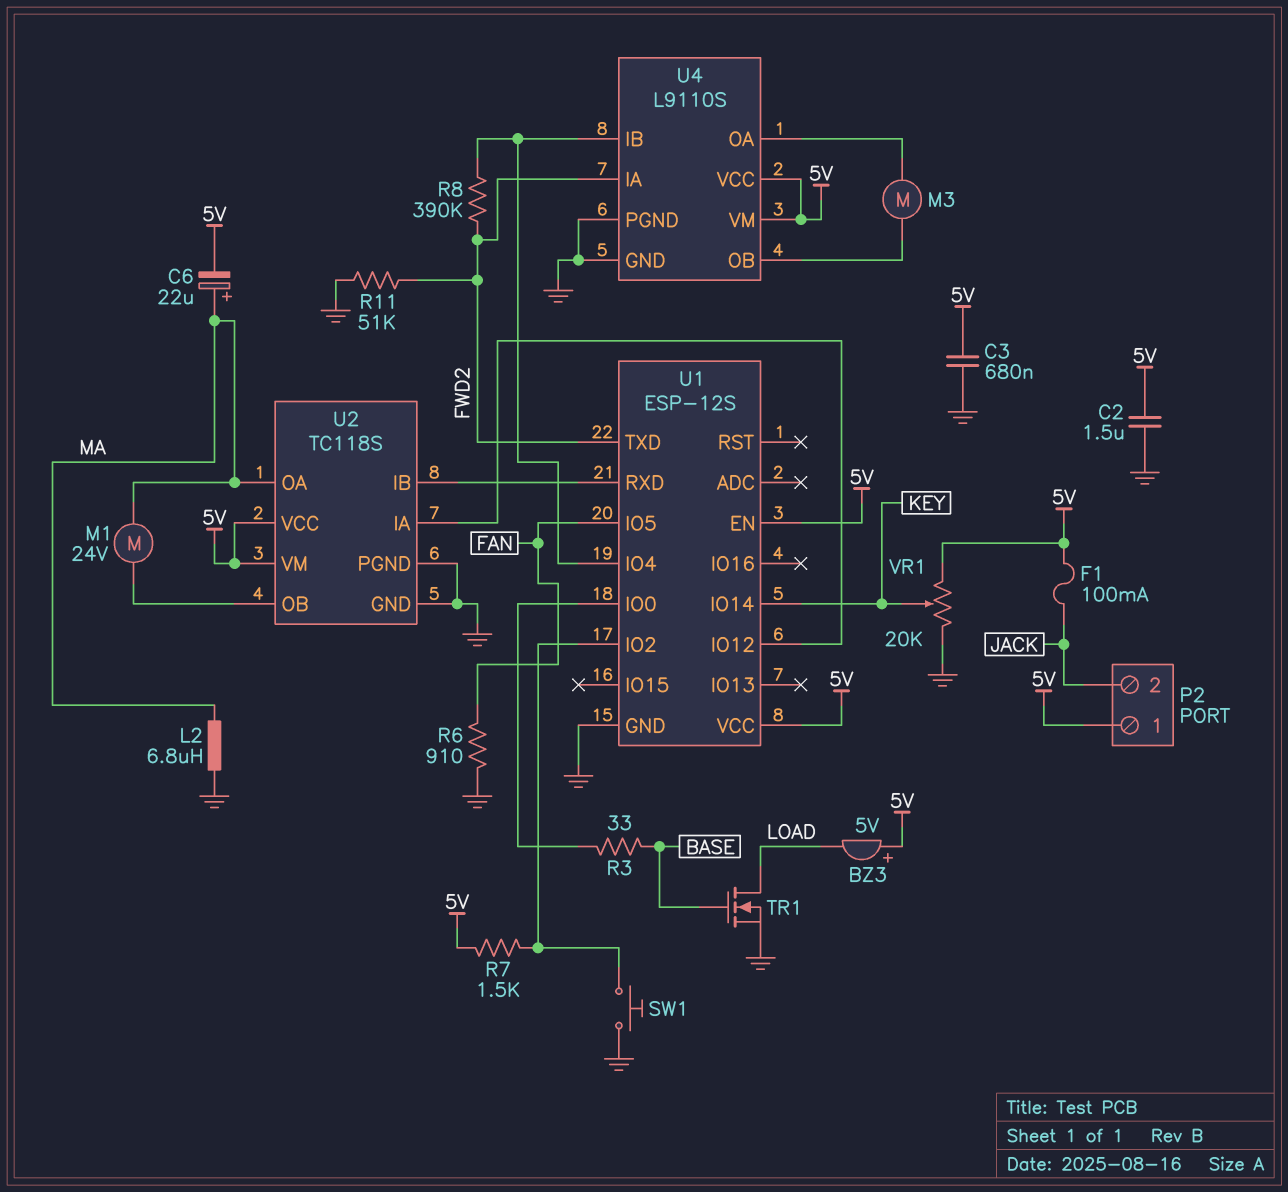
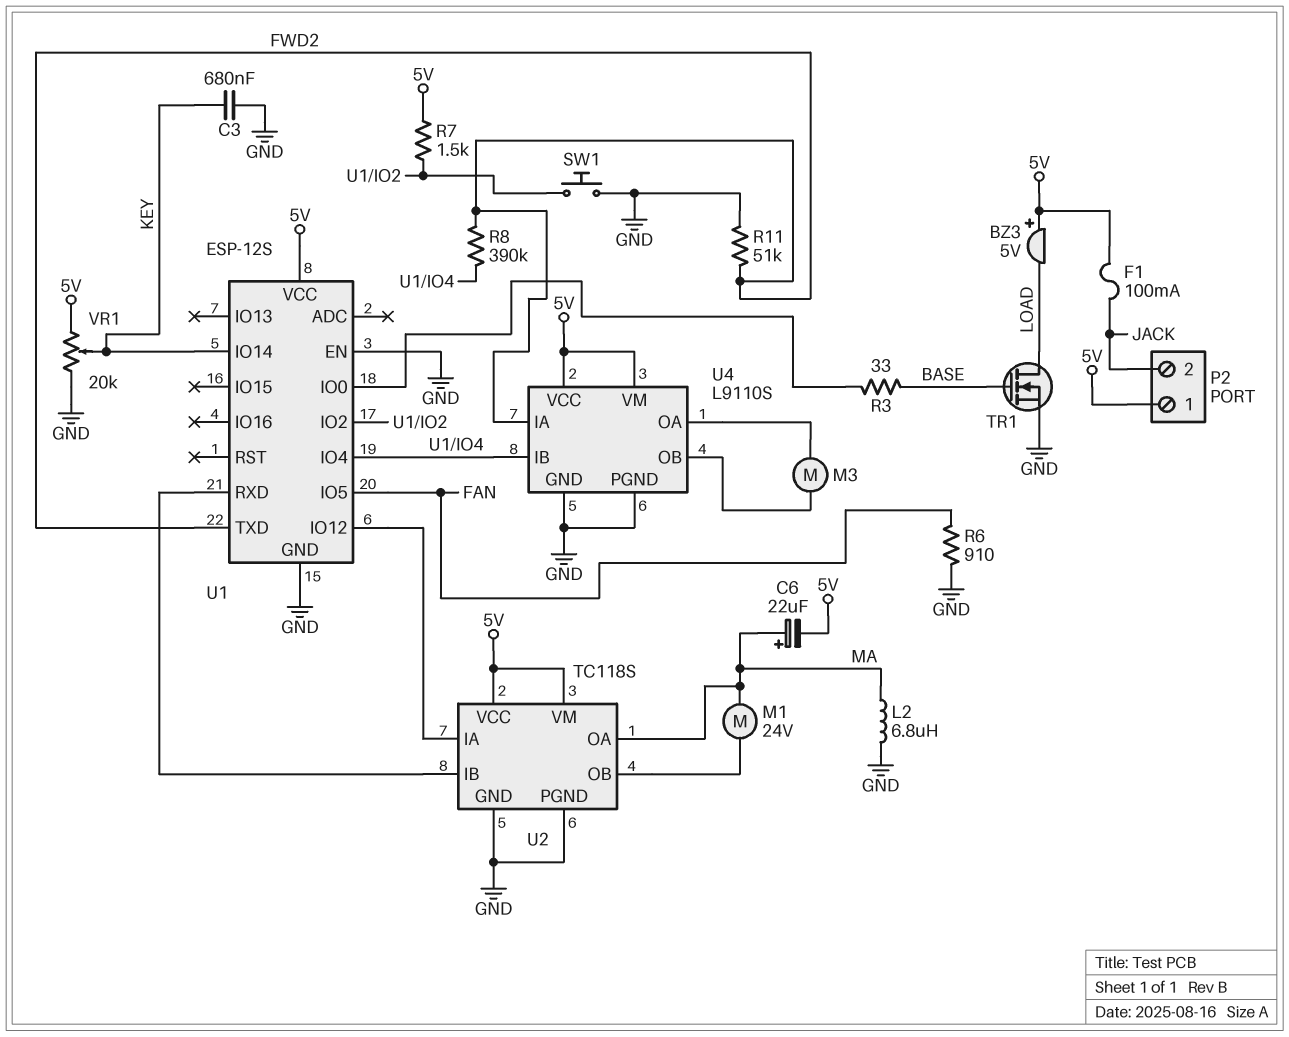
C2: 1.5uF (5V, GND) -> none
C3: 680nF (5V, GND) -> 680nF (GND, KEY)
U1 pin EN: 5V -> GND

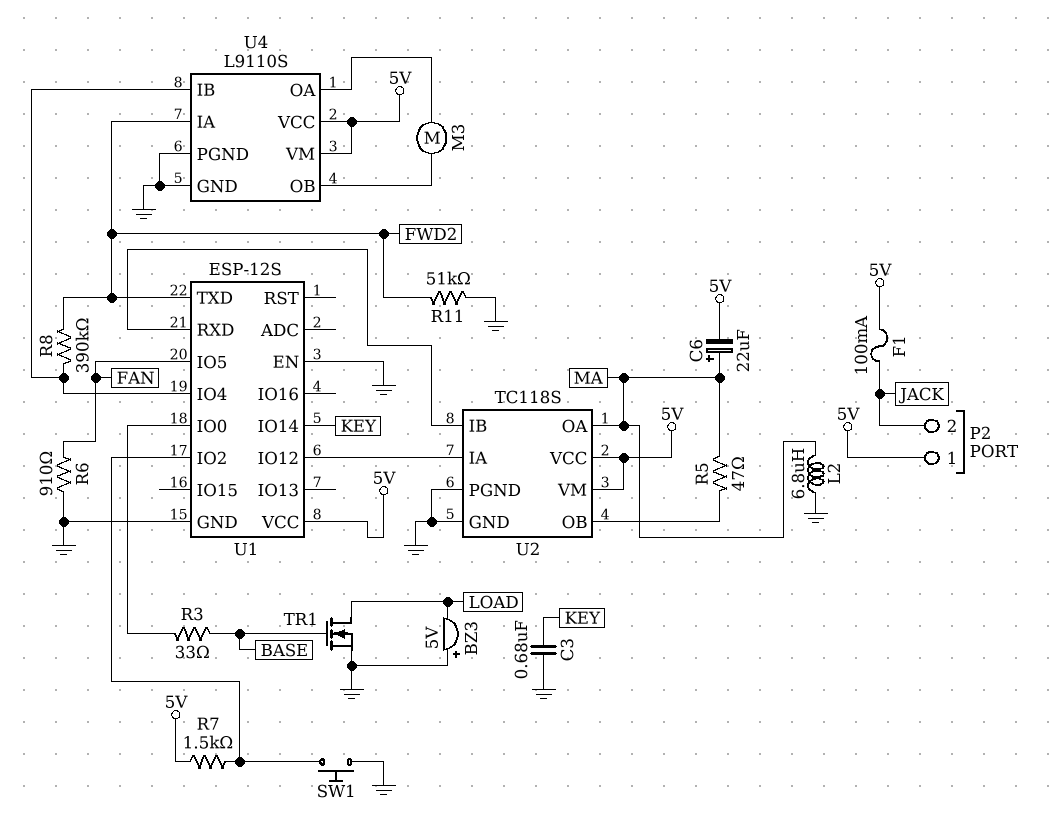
BZ3: buzzer 5V (plus 5V, minus LOAD) -> buzzer 5V (plus GND, minus LOAD)
M1: motor 24V (MA, U2/OB) -> none
R5: none -> 47 (MA, U2/OB)
VR1: 20k (5V, GND, wiper KEY) -> none

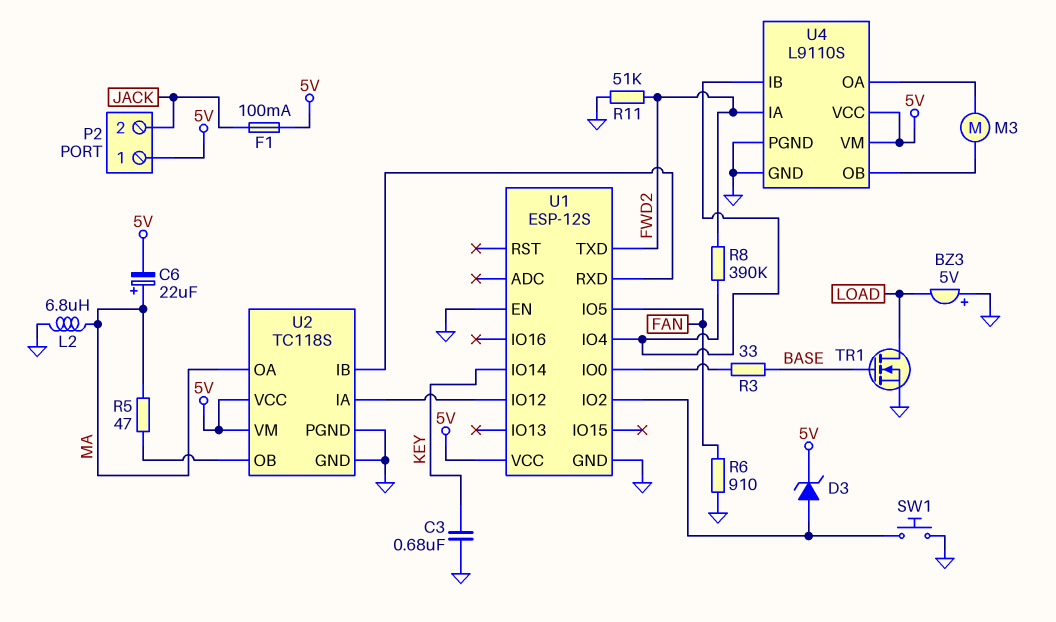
D3: none -> zener (A U1/IO2, K 5V)
R7: 1.5k (5V, U1/IO2) -> none

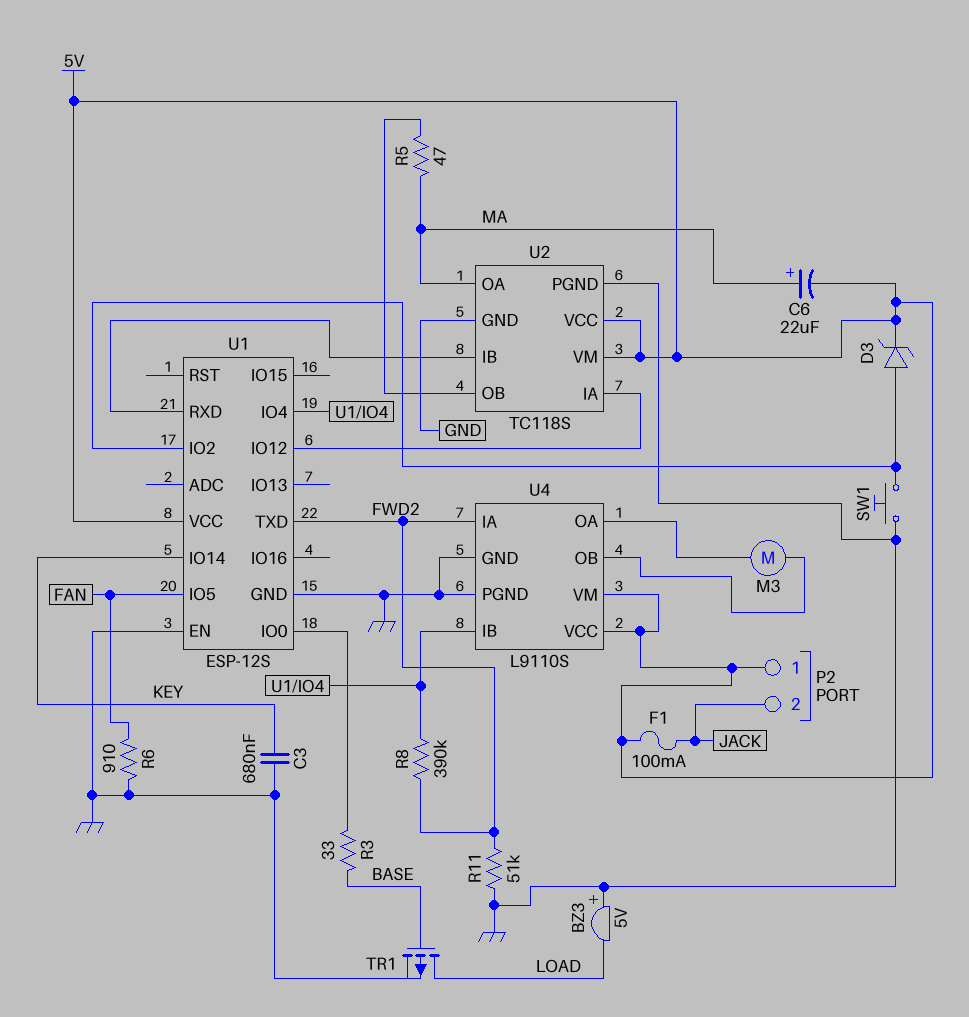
L2: 6.8uH (GND, MA) -> none
TR1: NMOS (G BASE, D LOAD, S GND) -> PMOS (G BASE, D LOAD, S GND)

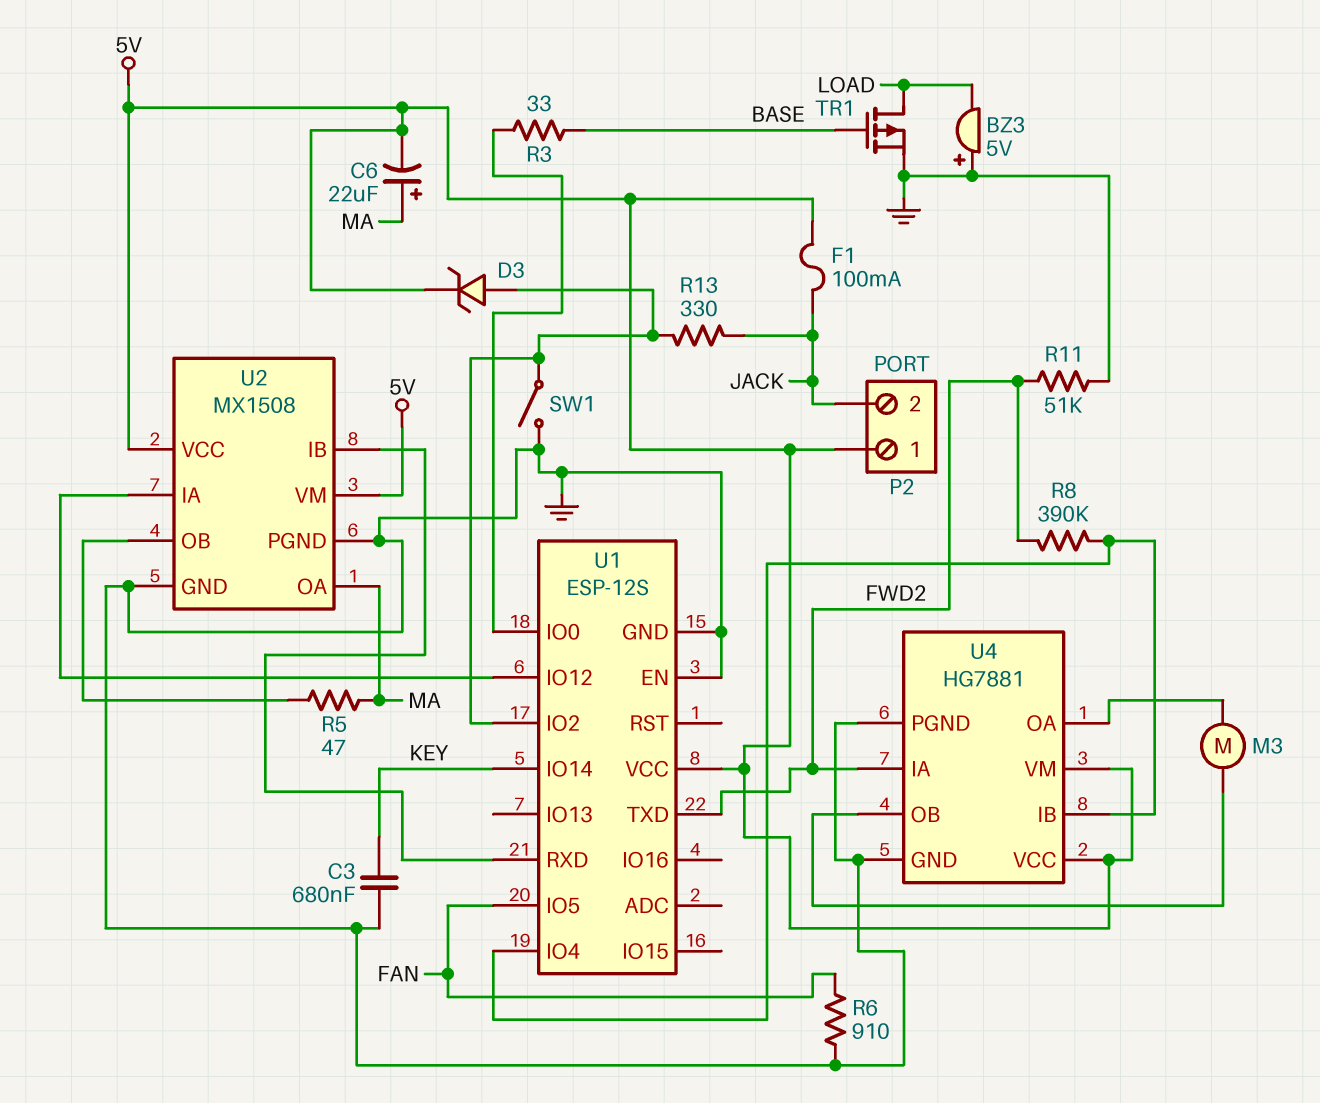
R13: none -> 330 (JACK, U1/IO2)
SW1: button (GND, U1/IO2) -> switch (GND, U1/IO2)
U2: TC118S -> MX1508
U4: L9110S -> HG7881

